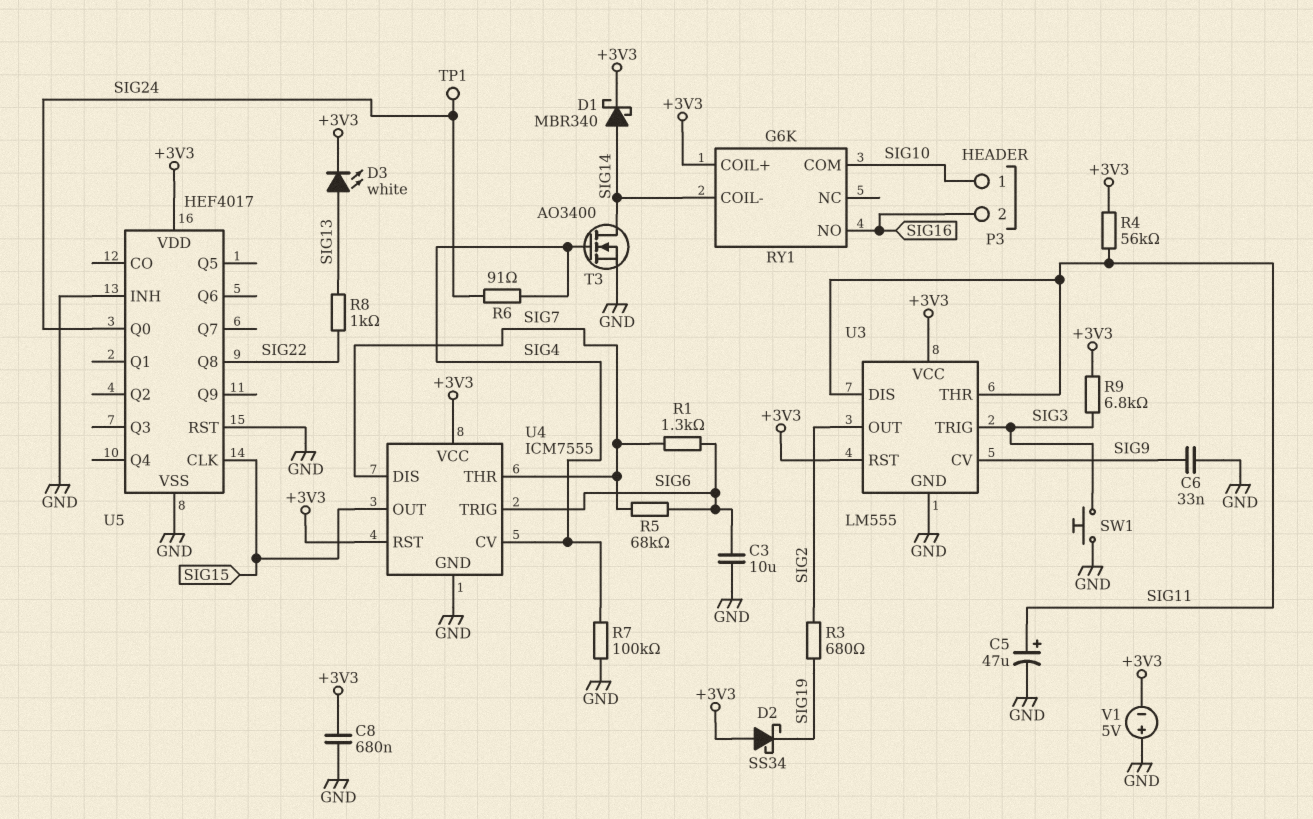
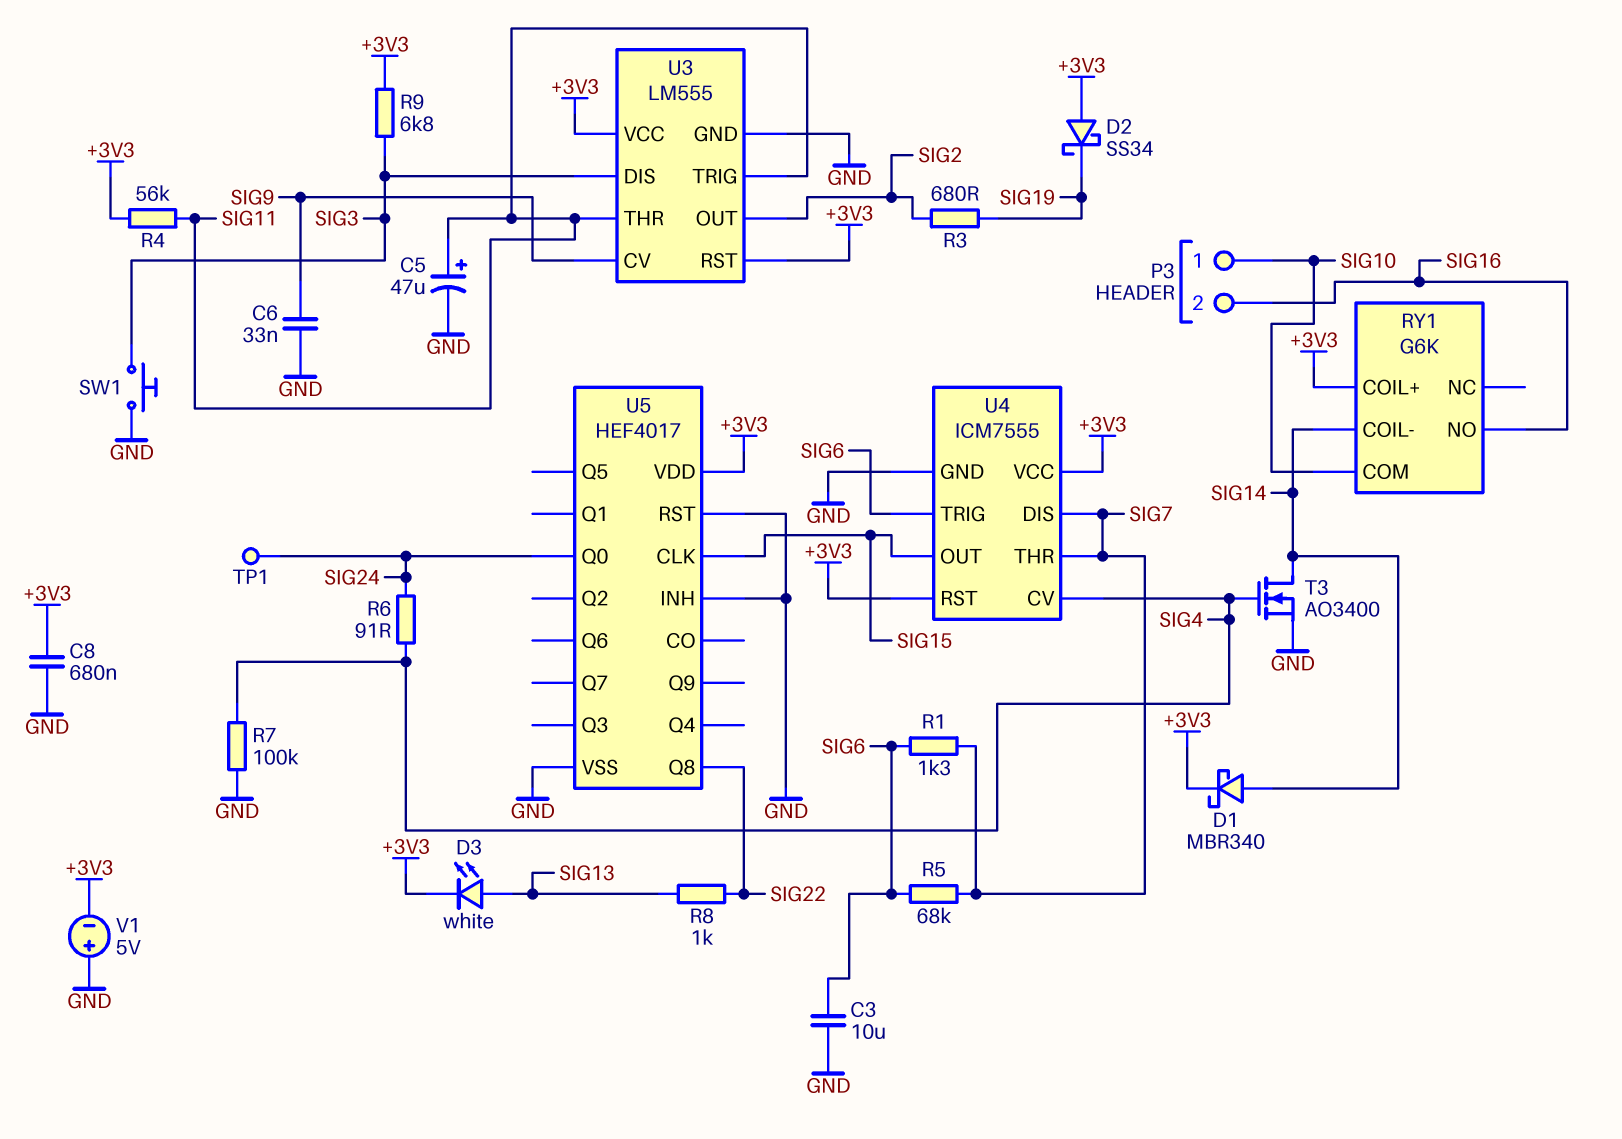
U3 pin DIS: SIG11 -> SIG3
U3 pin TRIG: SIG3 -> SIG11

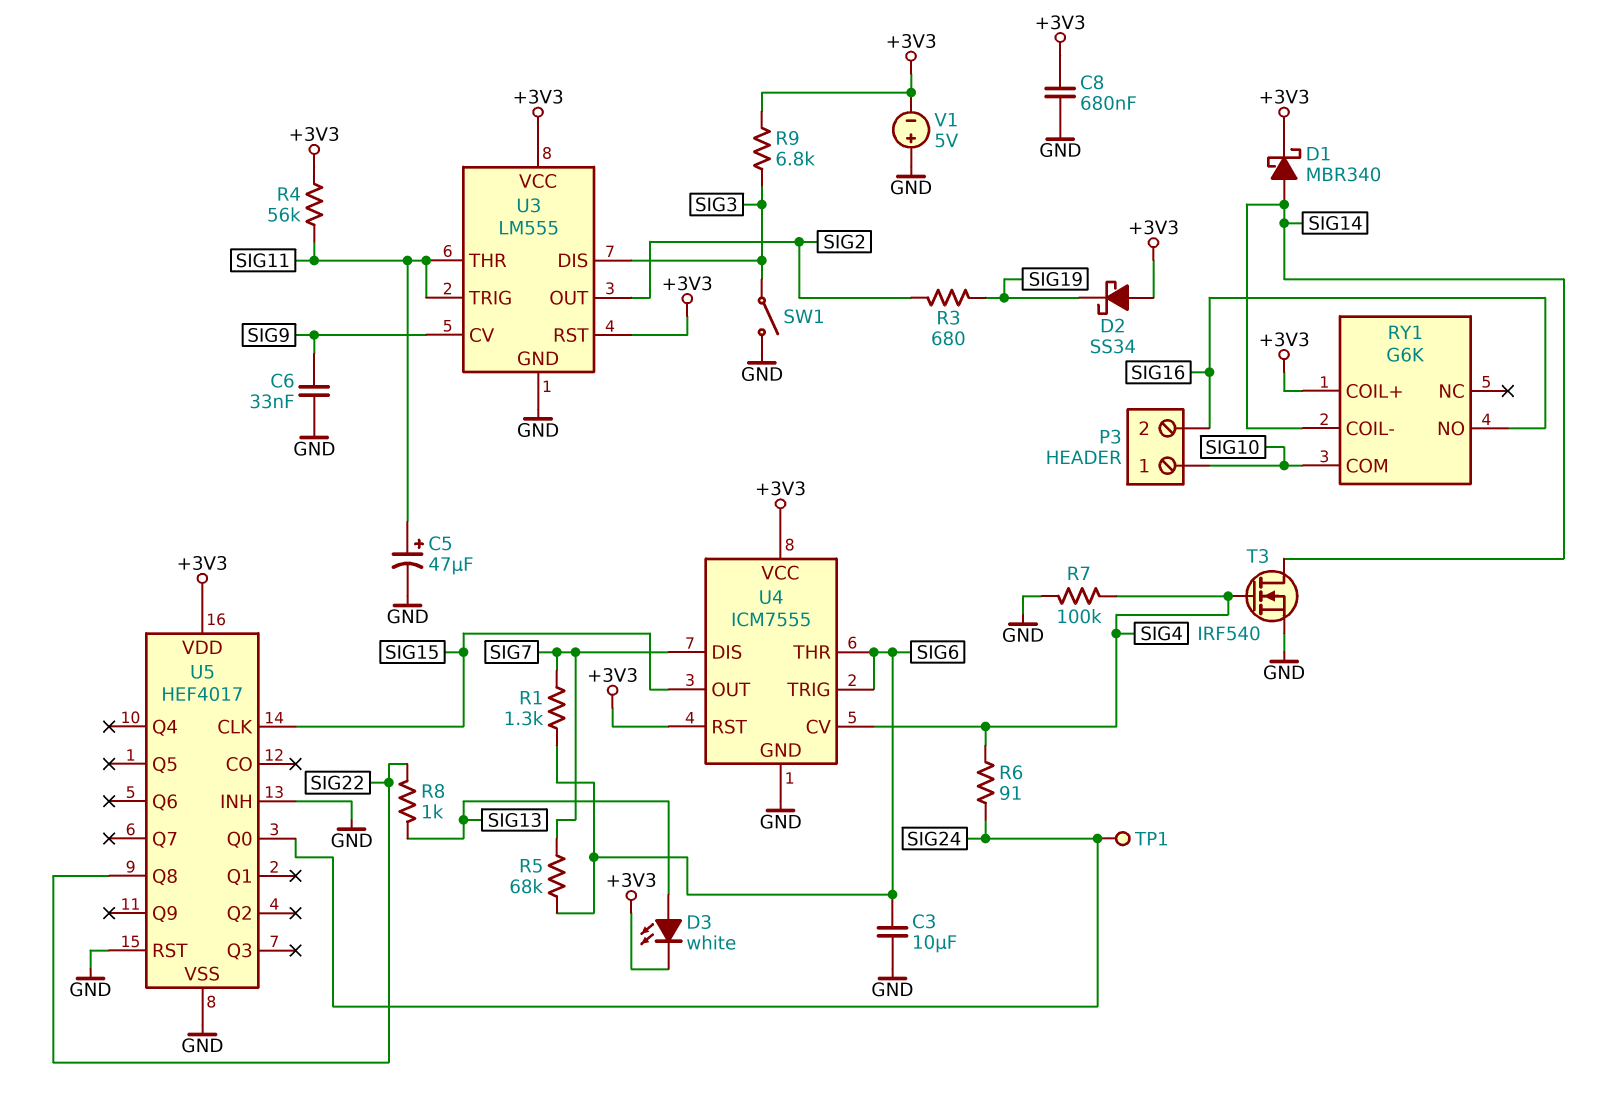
SW1: button (GND, SIG3) -> switch (GND, SIG3)
T3: NMOS AO3400 (G SIG4, D SIG14, S GND) -> NMOS IRF540 (G SIG4, D SIG14, S GND)
U4 pin THR: SIG7 -> SIG6

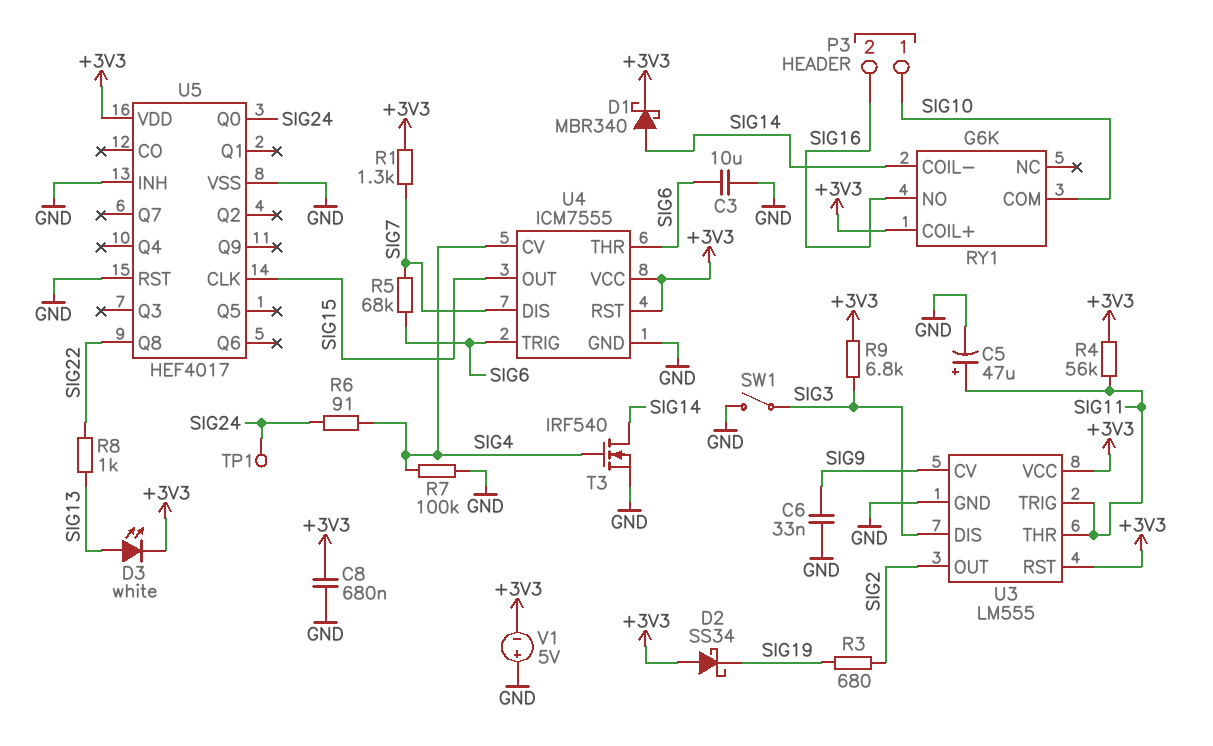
R1: 1.3k (SIG6, SIG7) -> 1.3k (+3V3, SIG7)

